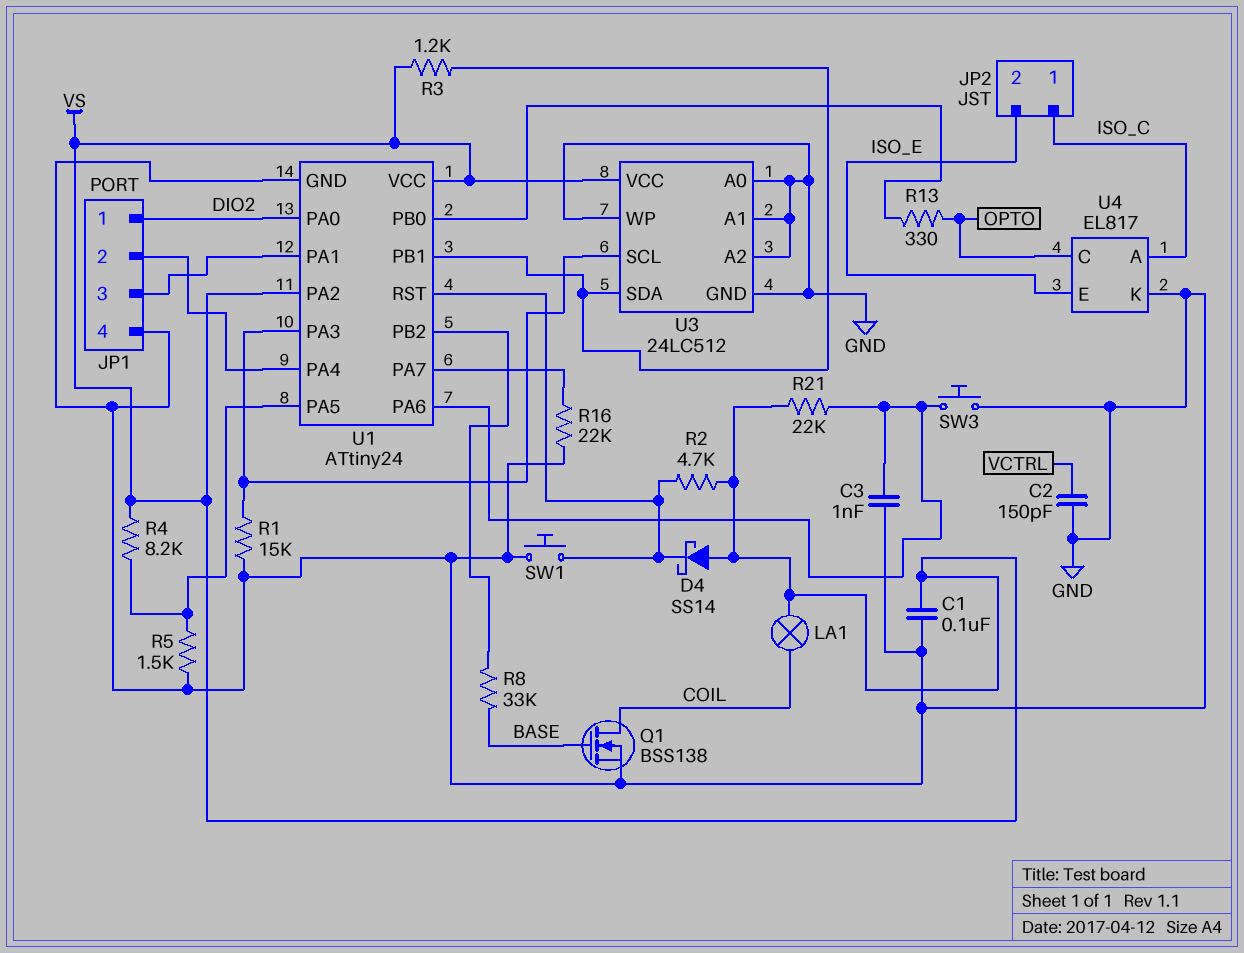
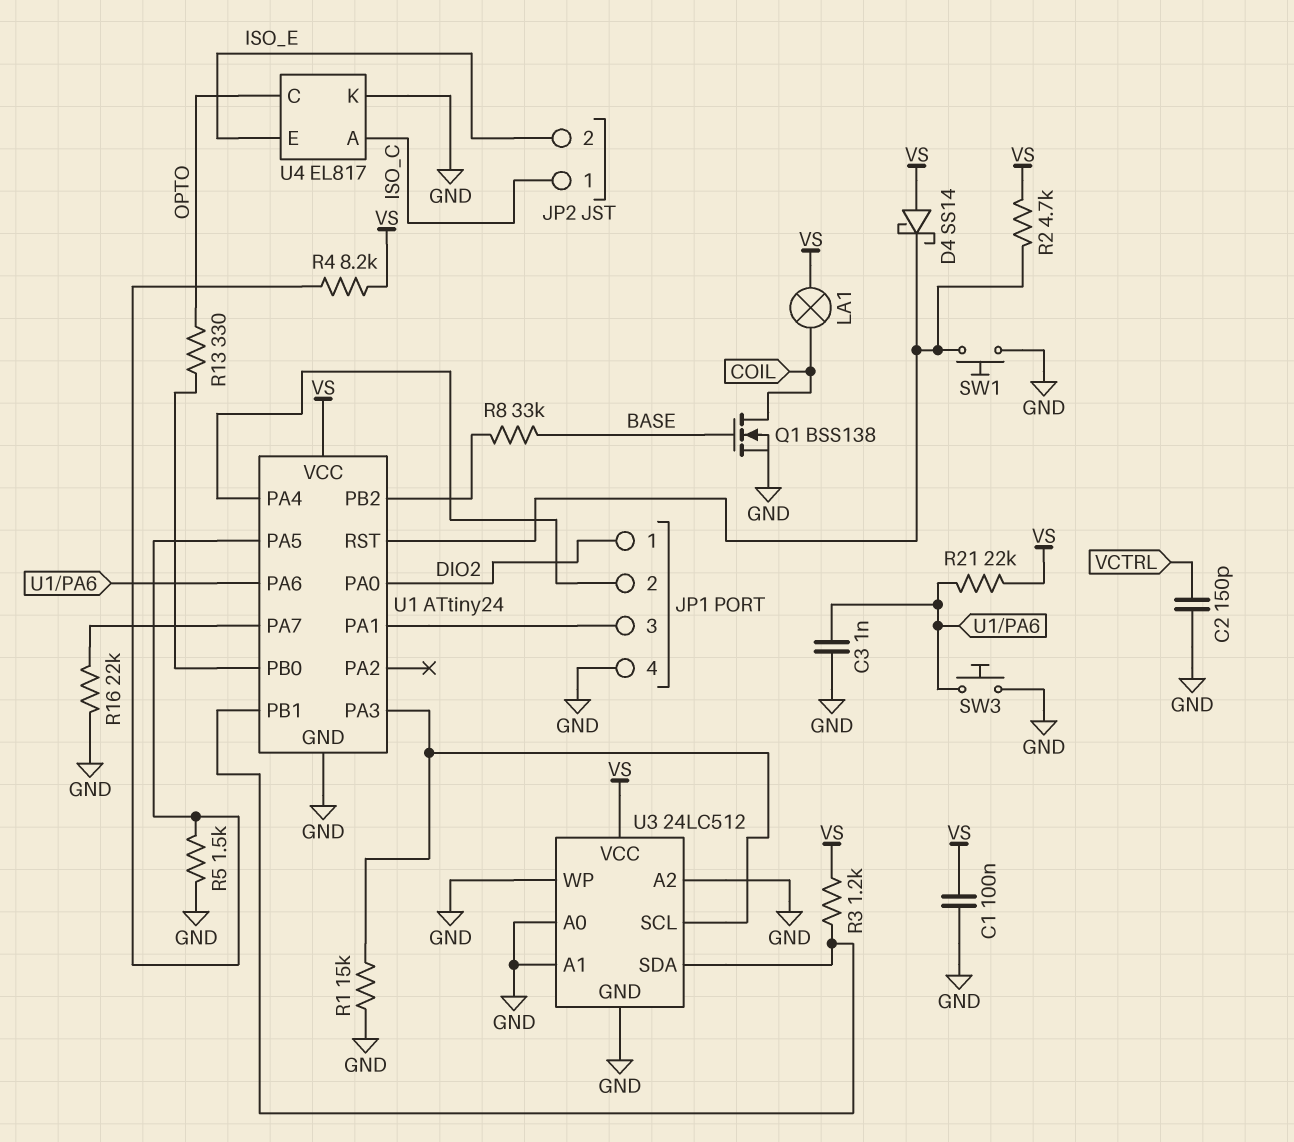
U1 pin PA2: VS -> none

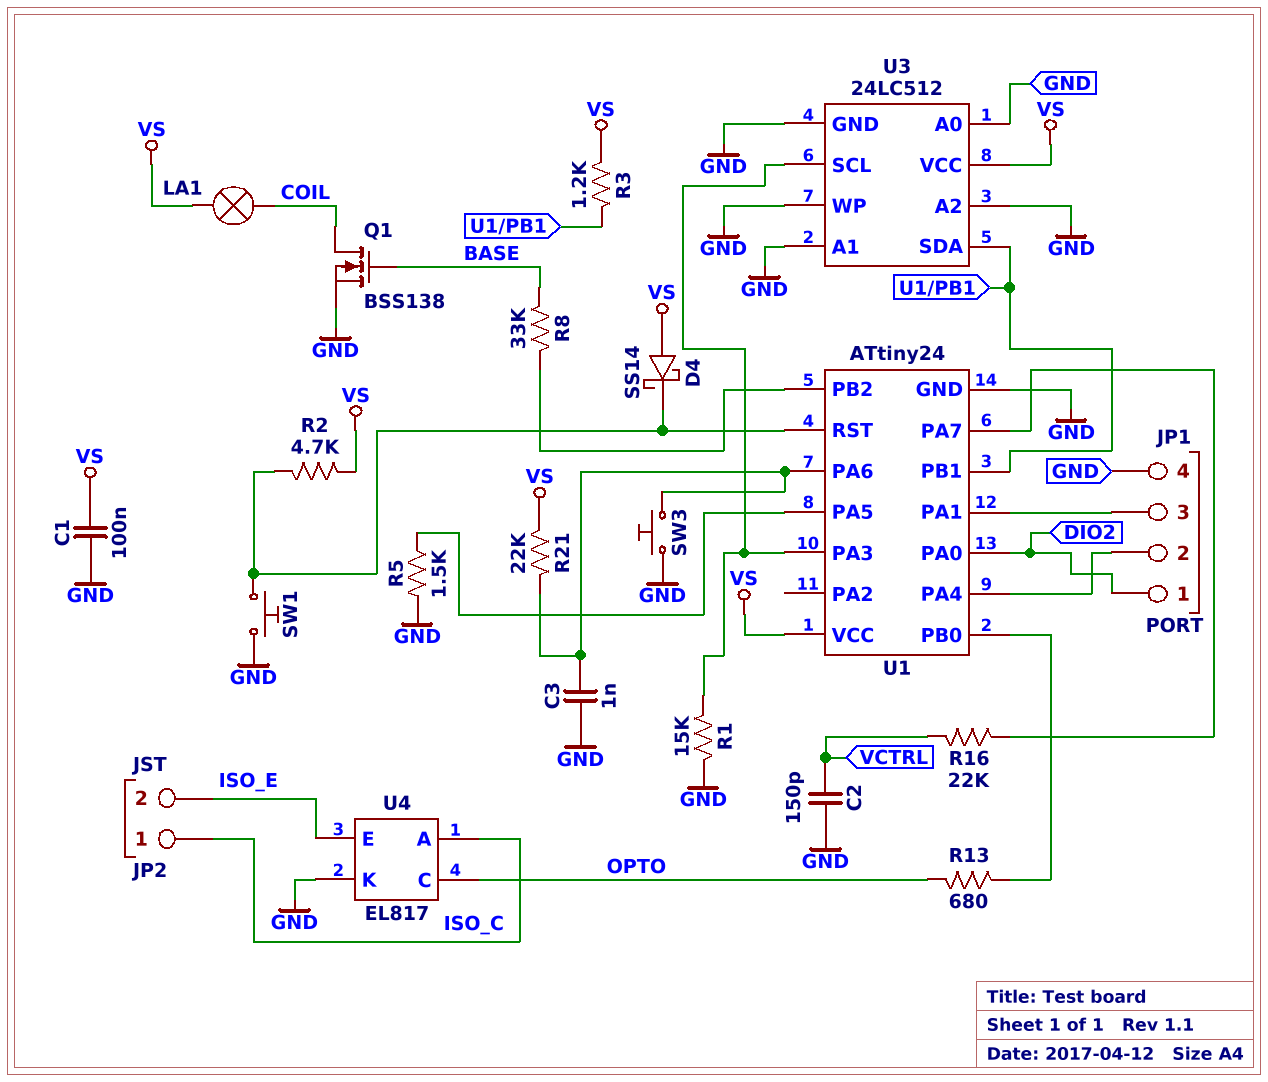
R4: 8.2k (U1/PA5, VS) -> none
R13: 330 (OPTO, U1/PB0) -> 680 (OPTO, U1/PB0)
R16: 22k (GND, U1/PA7) -> 22k (U1/PA7, VCTRL)

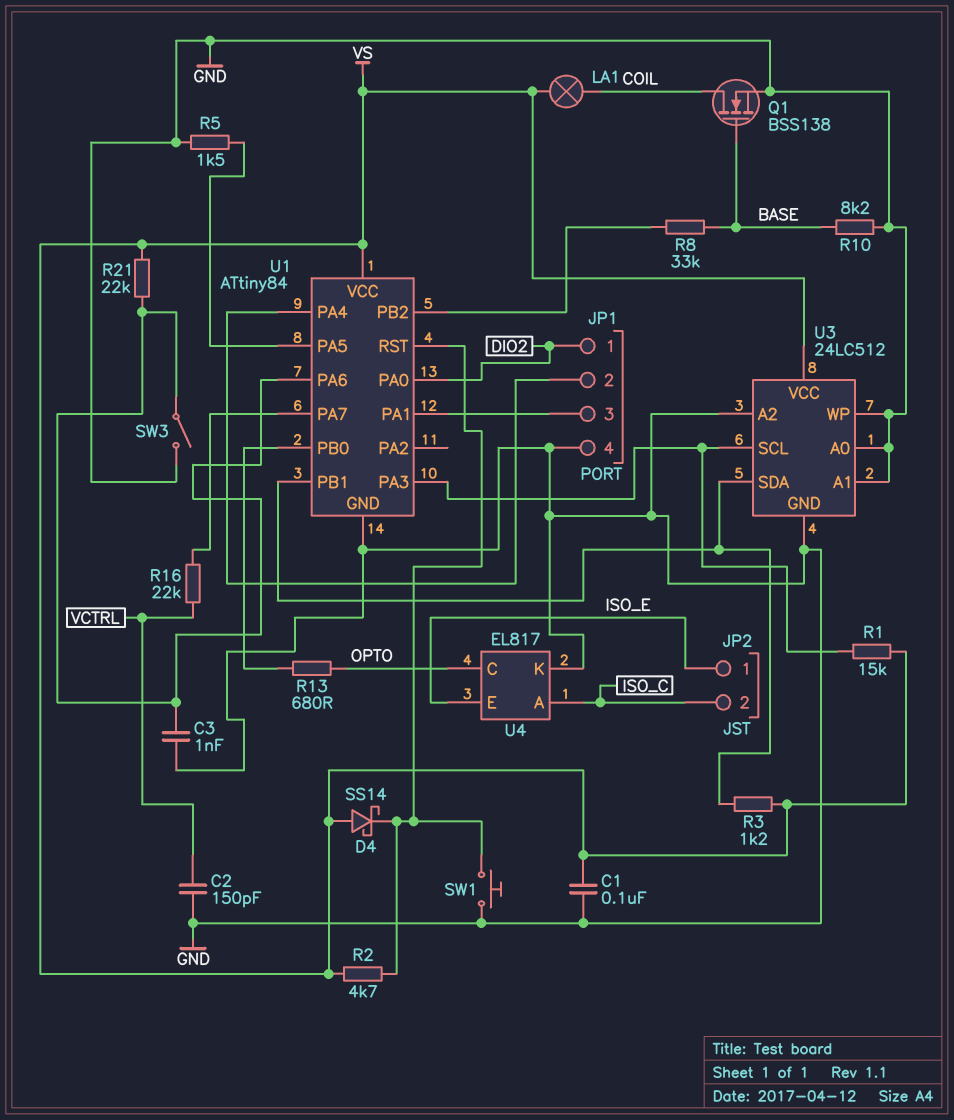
JP2 pin 1: ISO_C -> ISO_E
JP2 pin 2: ISO_E -> ISO_C
R1: 15k (GND, U1/PA3) -> 15k (U1/PA3, VS)
R10: none -> 8.2k (BASE, GND)
SW3: button (GND, U1/PA6) -> switch (GND, U1/PA6)
U1: ATtiny24 -> ATtiny84

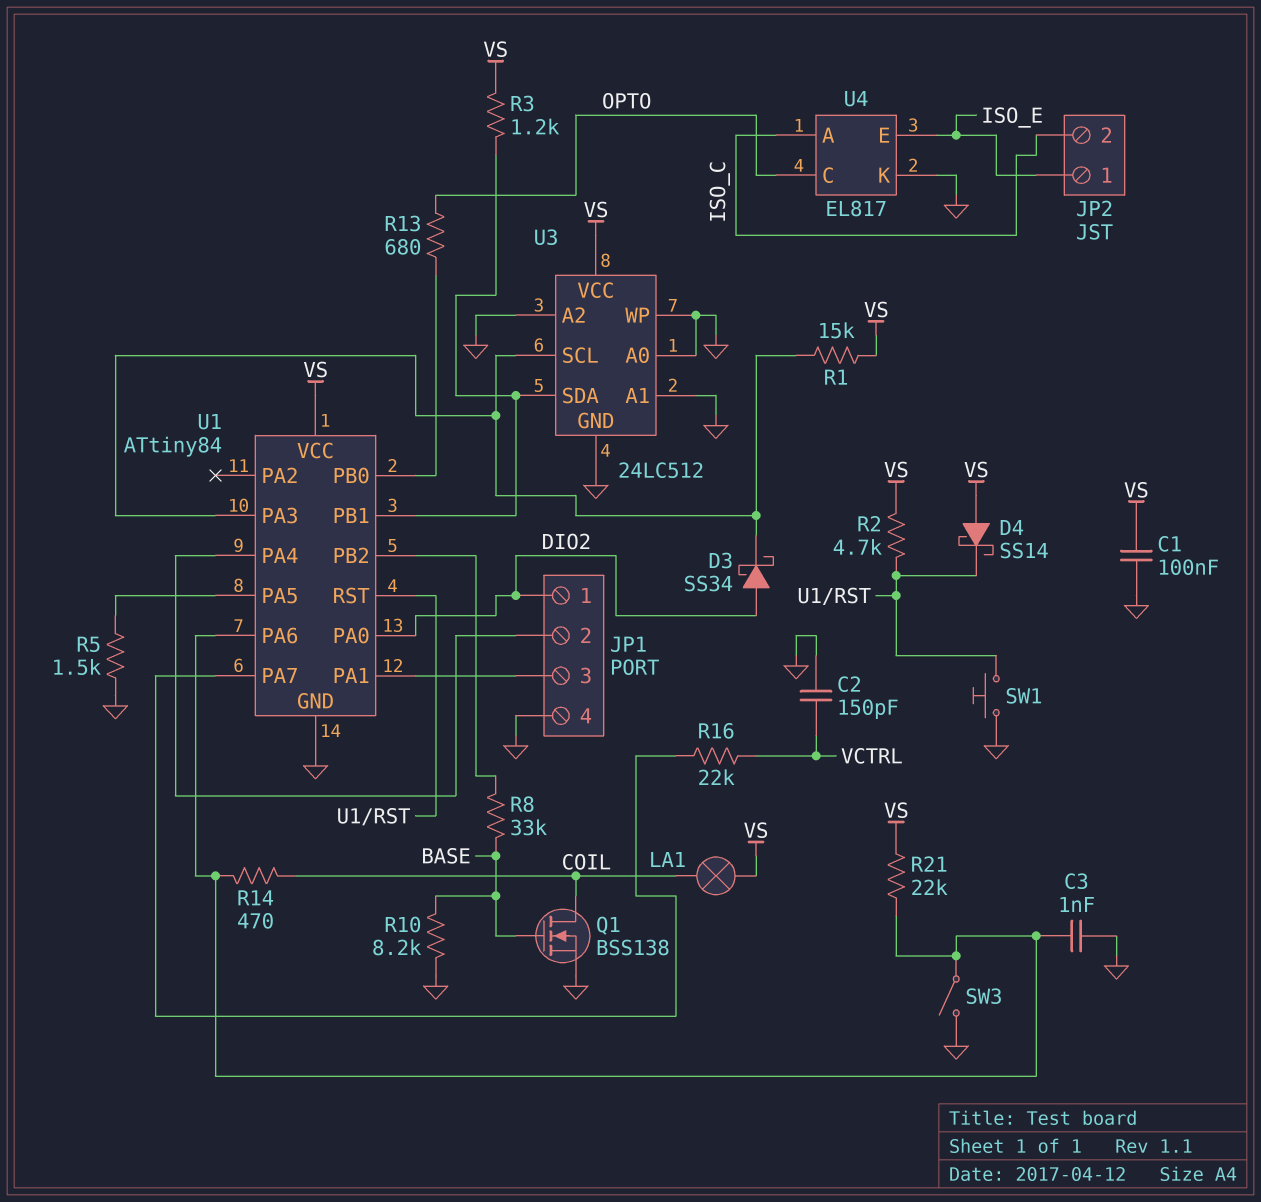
D3: none -> schottky SS34 (A DIO2, K U1/PA3)
R14: none -> 470 (COIL, U1/PA6)

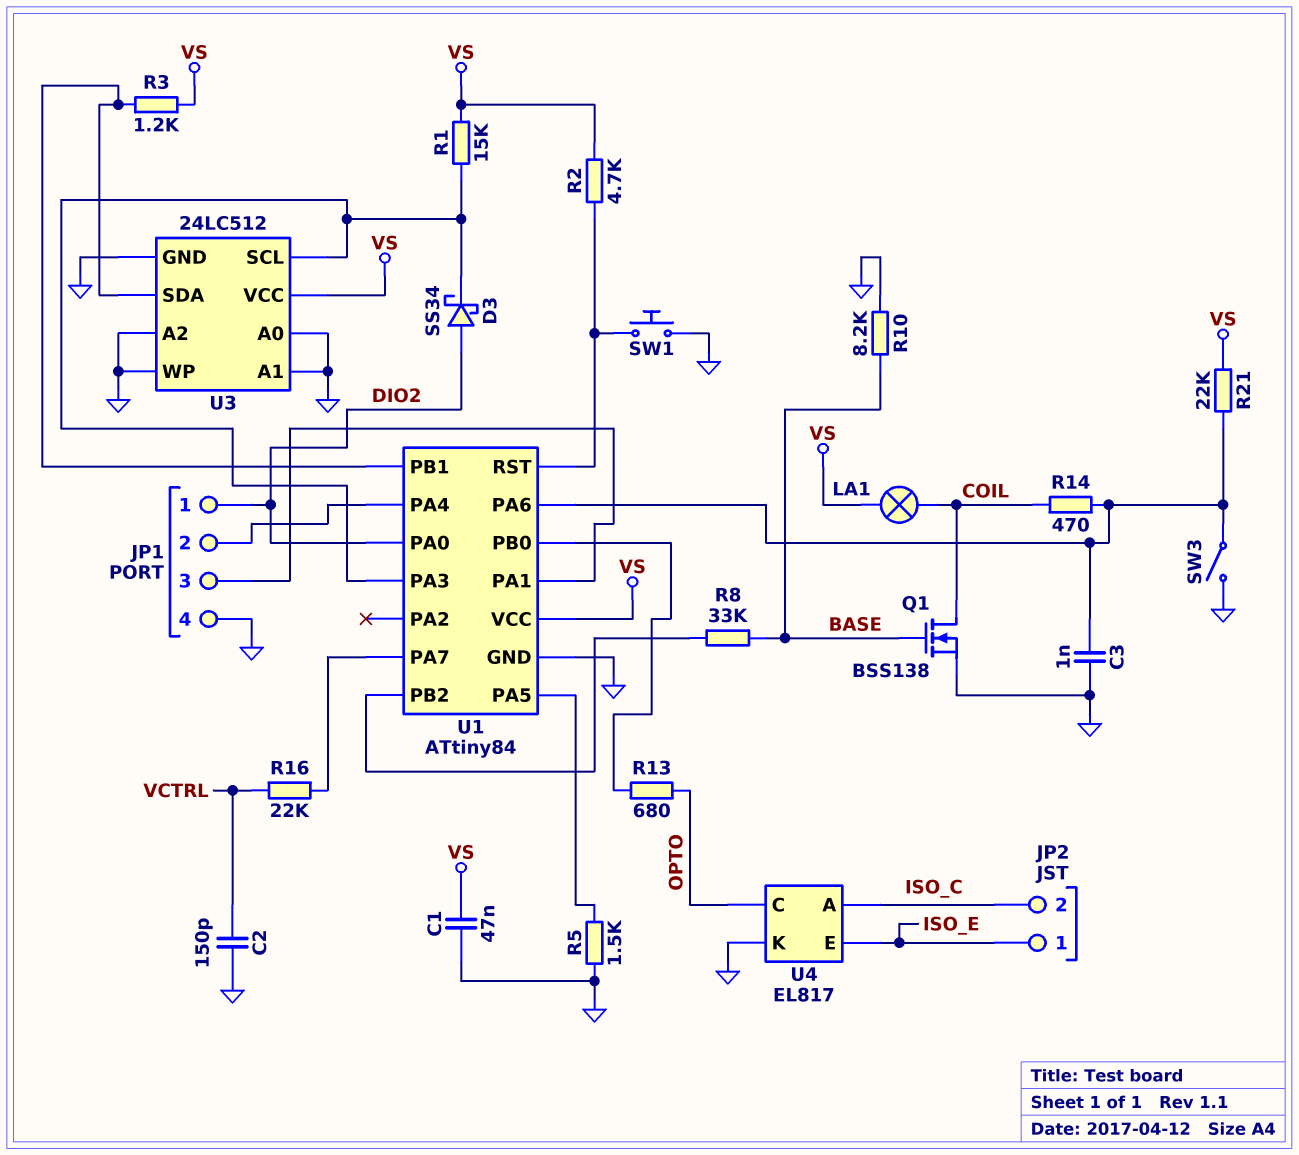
C1: 100nF (GND, VS) -> 47nF (GND, VS)
D4: schottky SS14 (A VS, K U1/RST) -> none

